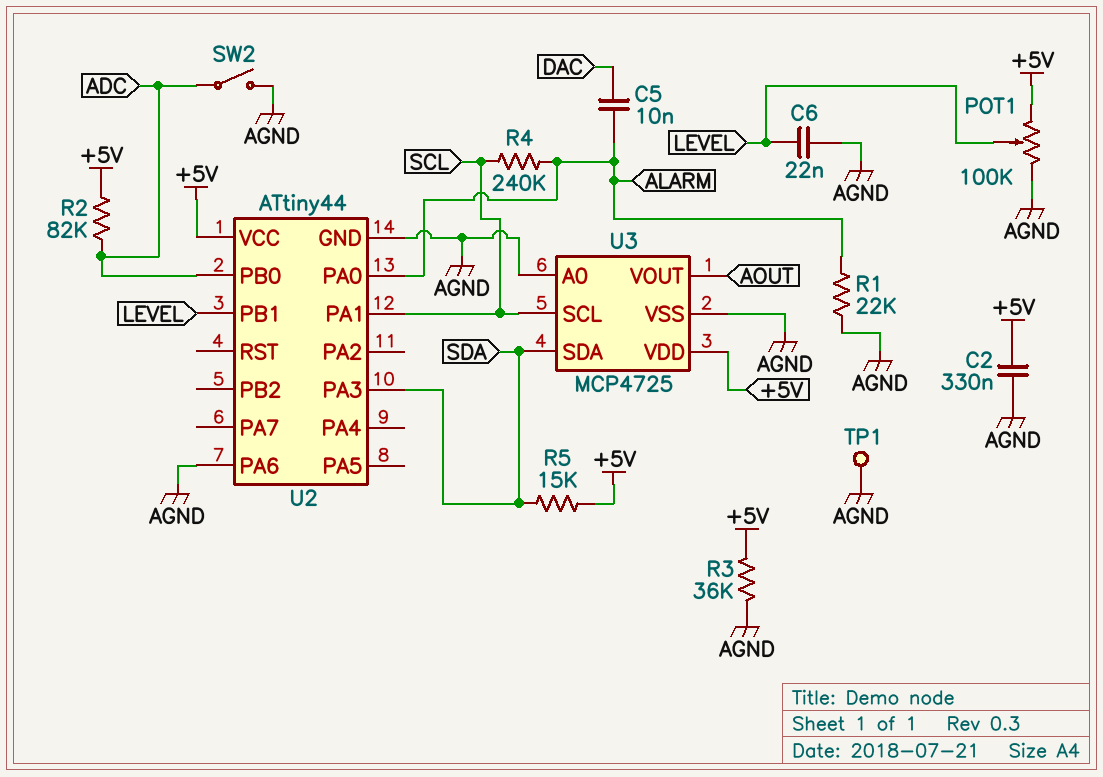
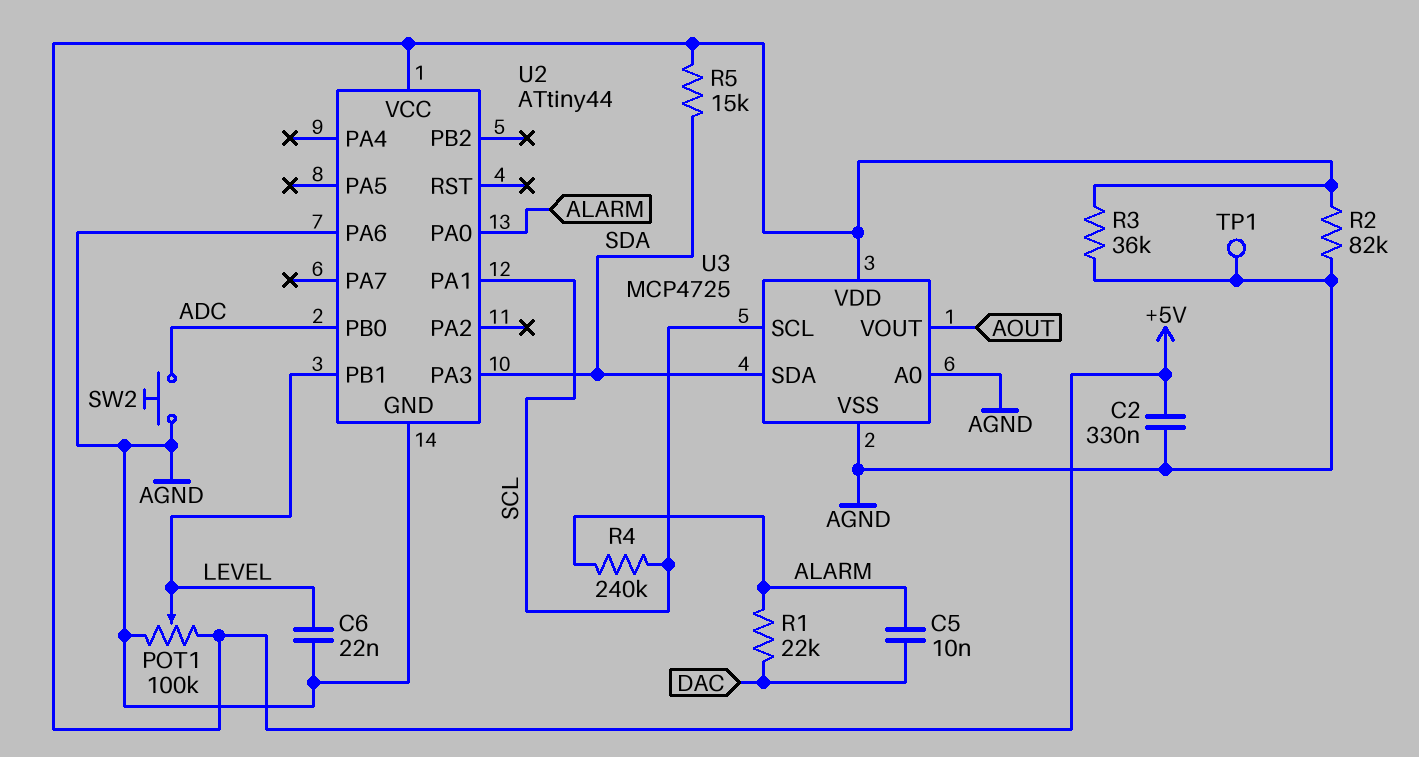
R1: 22k (AGND, ALARM) -> 22k (ALARM, DAC)
R2: 82k (+5V, ADC) -> 82k (+5V, AGND)
SW2: switch (ADC, AGND) -> button (ADC, AGND)

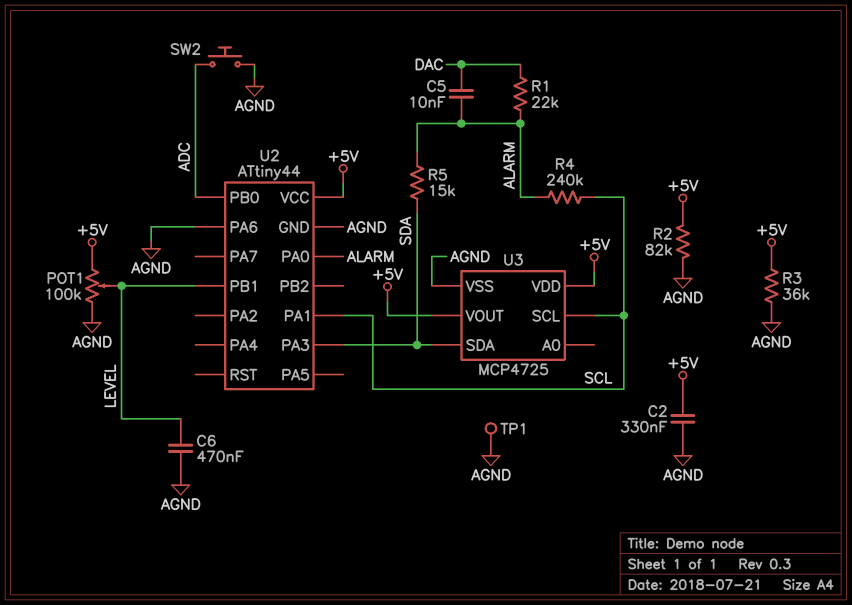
C6: 22nF (AGND, LEVEL) -> 470nF (AGND, LEVEL)
R5: 15k (+5V, SDA) -> 15k (ALARM, SDA)
U3 pin A0: AGND -> none
U3 pin VOUT: AOUT -> +5V

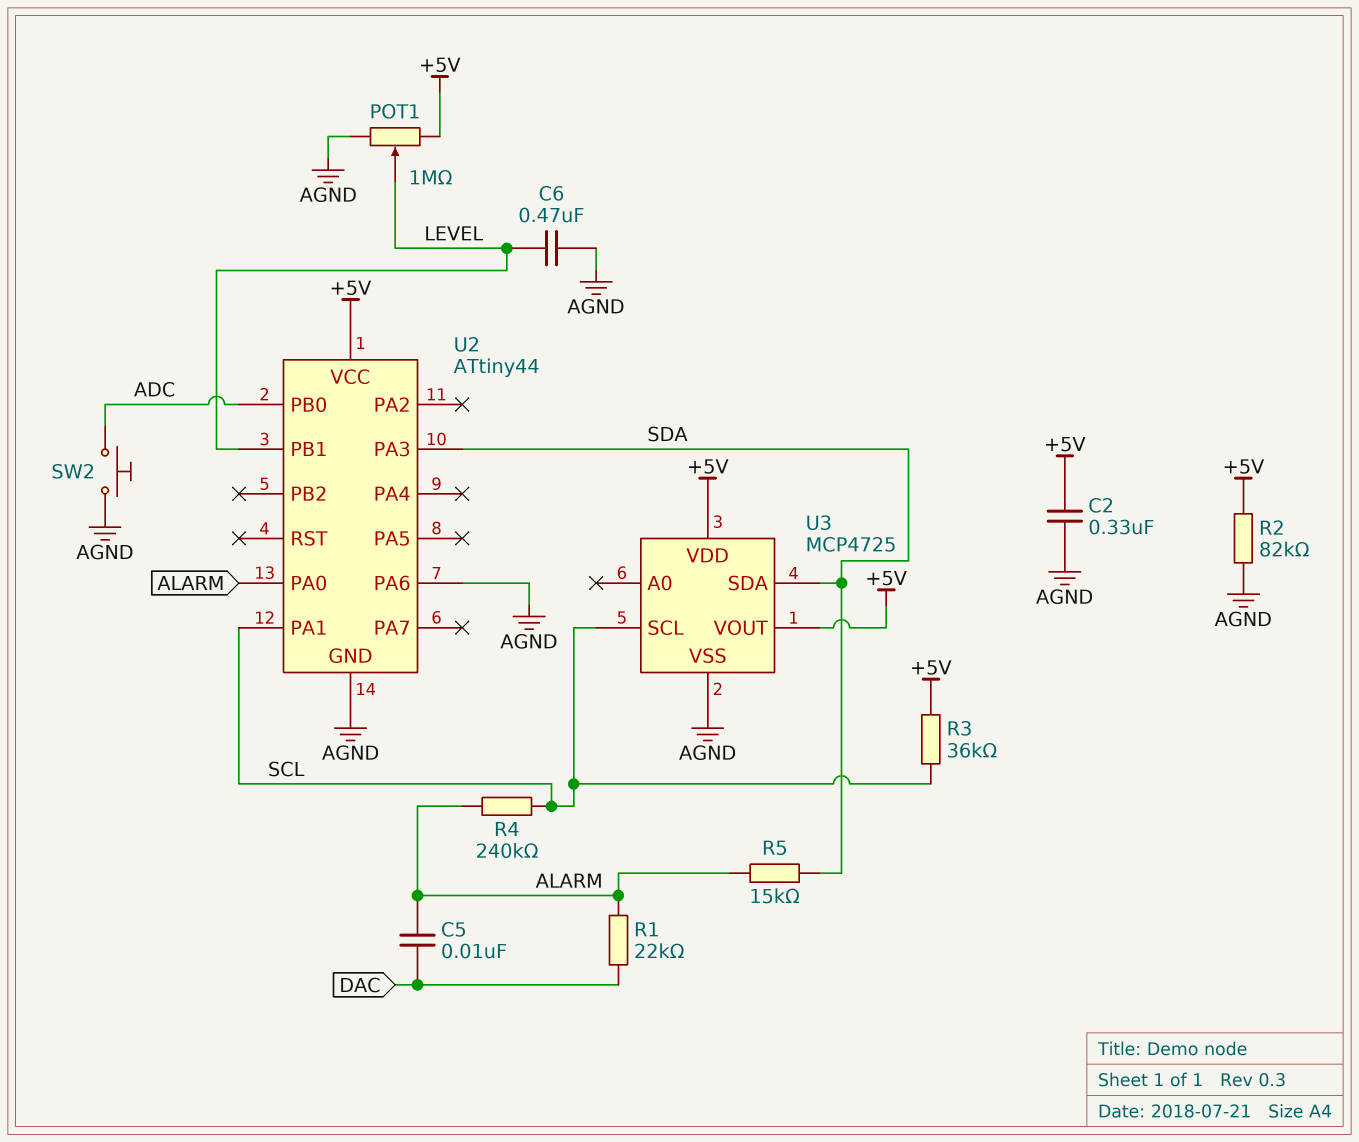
POT1: 100k (+5V, AGND, wiper LEVEL) -> 1M (+5V, AGND, wiper LEVEL)
R3: 36k (+5V, AGND) -> 36k (+5V, SCL)
TP1: test point (AGND) -> none

